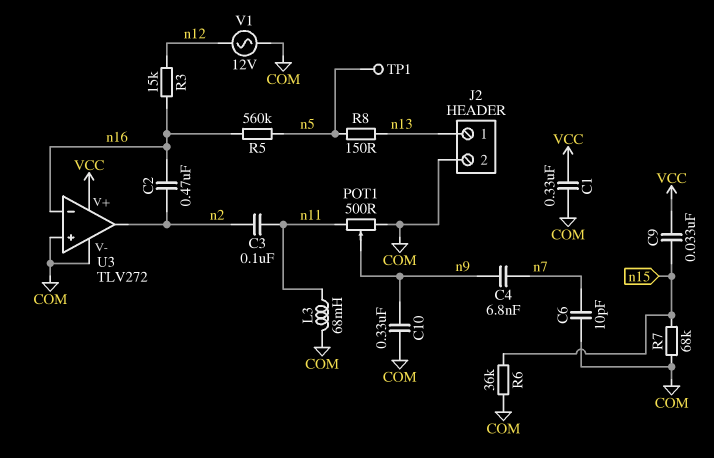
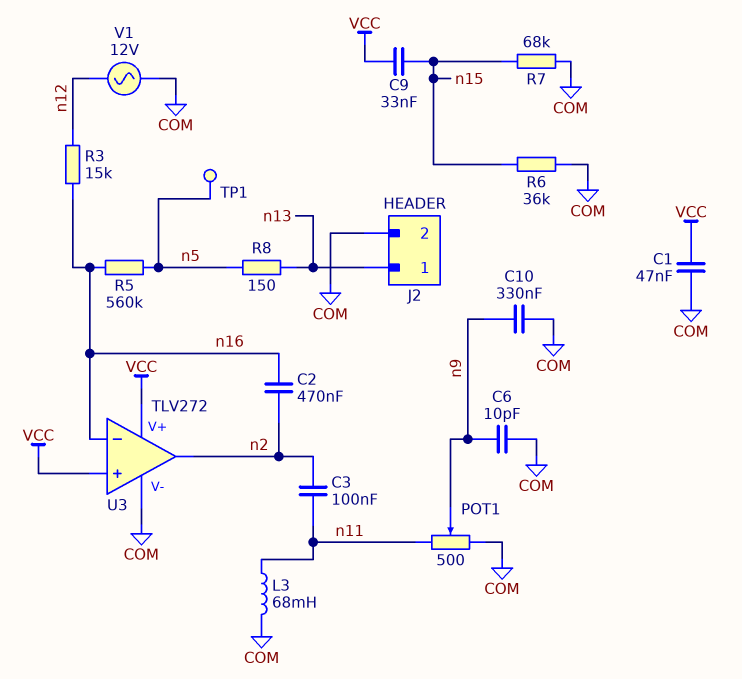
C1: 330nF (COM, VCC) -> 47nF (COM, VCC)
C4: 6.8nF (n7, n9) -> none
C6: 10pF (COM, n7) -> 10pF (COM, n9)
U3 pin in+: COM -> VCC

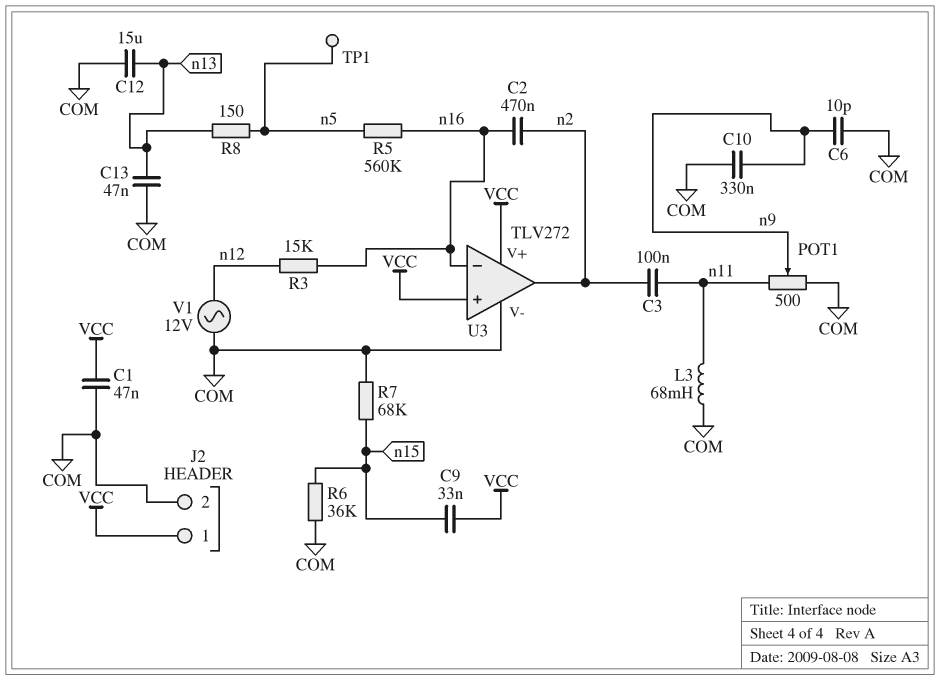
C12: none -> 15uF (COM, n13)
C13: none -> 47nF (COM, n13)
J2 pin 1: n13 -> VCC

